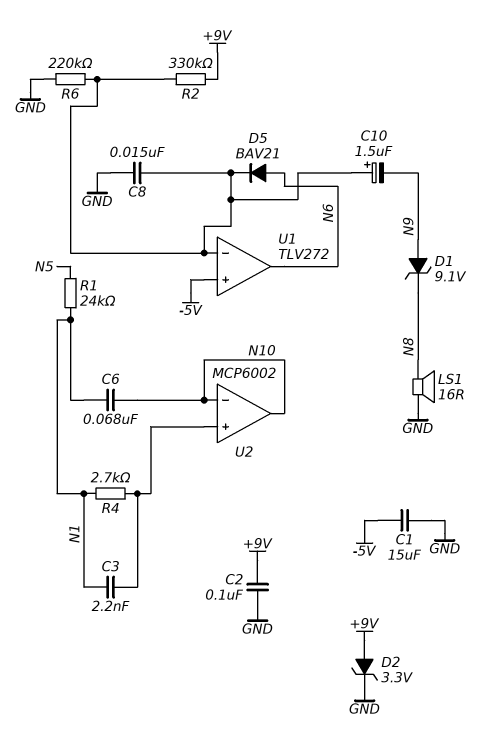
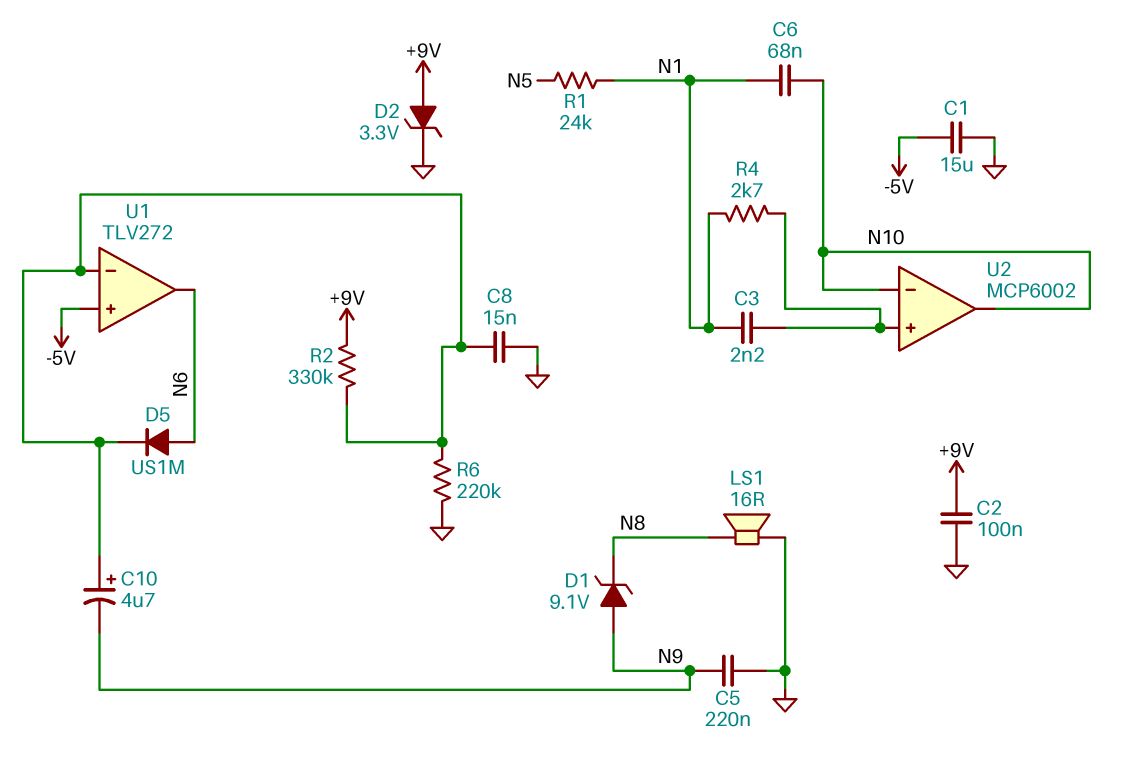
C5: none -> 220nF (GND, N9)
C10: 1.5uF (plus U1/in-, minus N9) -> 4.7uF (plus U1/in-, minus N9)
D5: diode BAV21 (A N6, K U1/in-) -> diode US1M (A N6, K U1/in-)

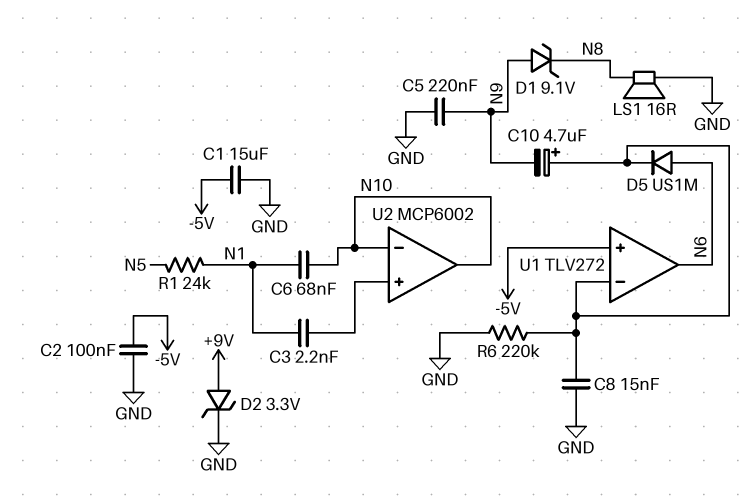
C2: 100nF (+9V, GND) -> 100nF (-5V, GND)
R2: 330k (+9V, U1/in-) -> none
R4: 2.7k (N1, U2/in+) -> none

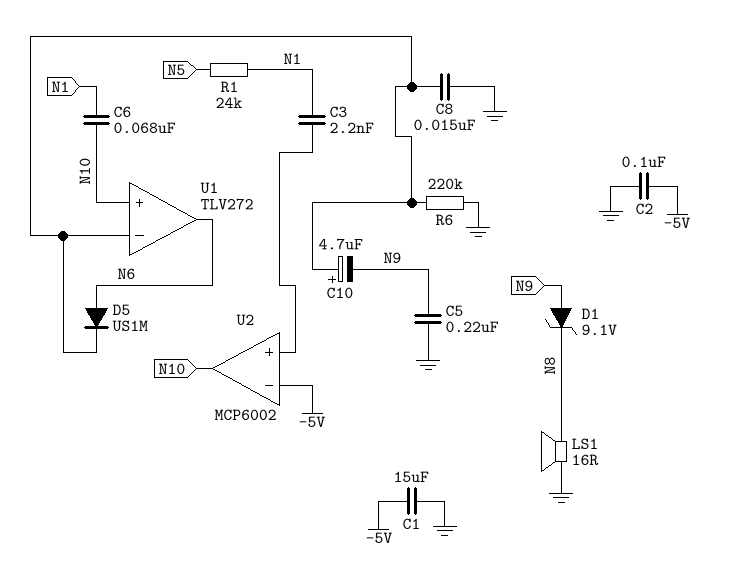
D2: zener 3.3V (A +9V, K GND) -> none
U1 pin in+: -5V -> N10
U2 pin in-: N10 -> -5V

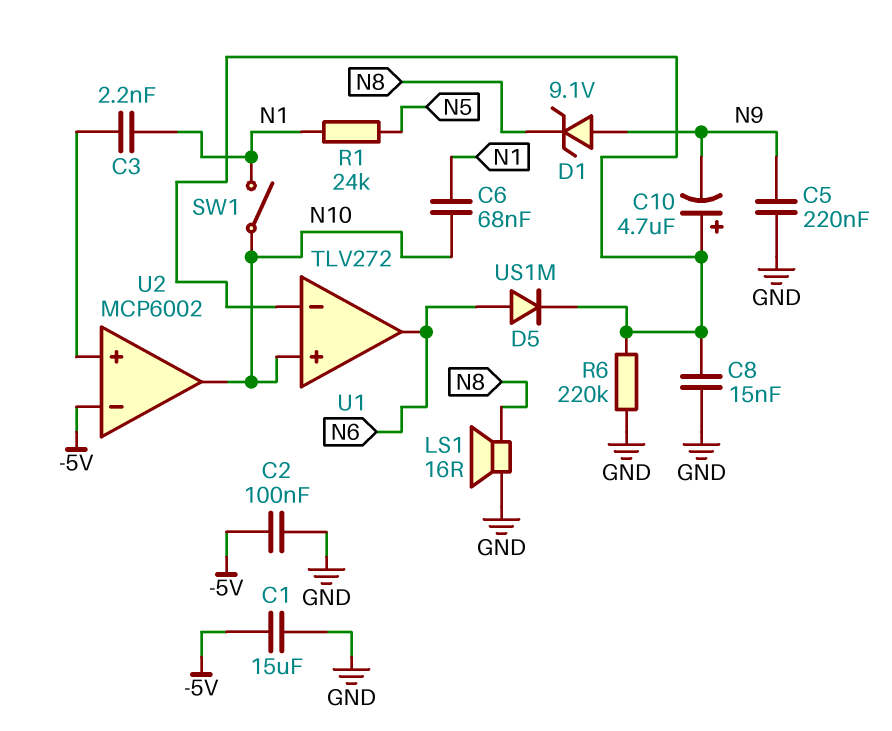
SW1: none -> switch (N1, N10)

